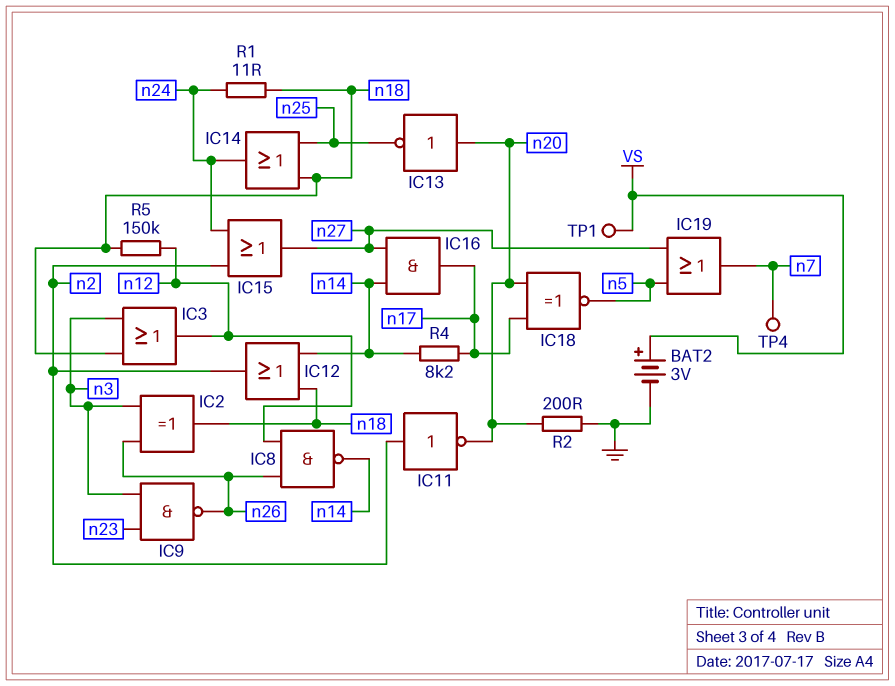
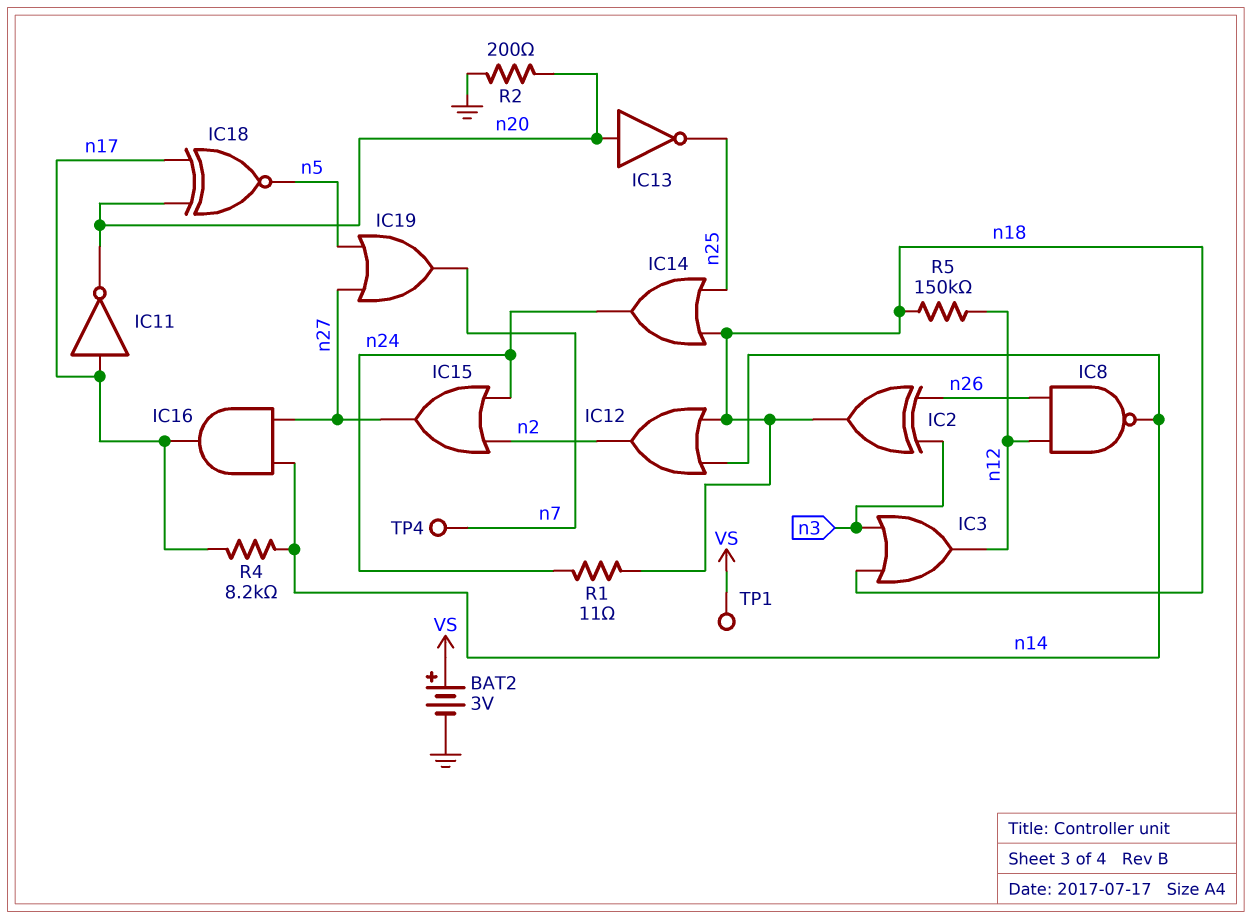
IC9: NAND (in n3, in n23, out n26) -> none
IC11: NOT (in n2, out n20) -> NOT (in n17, out n20)

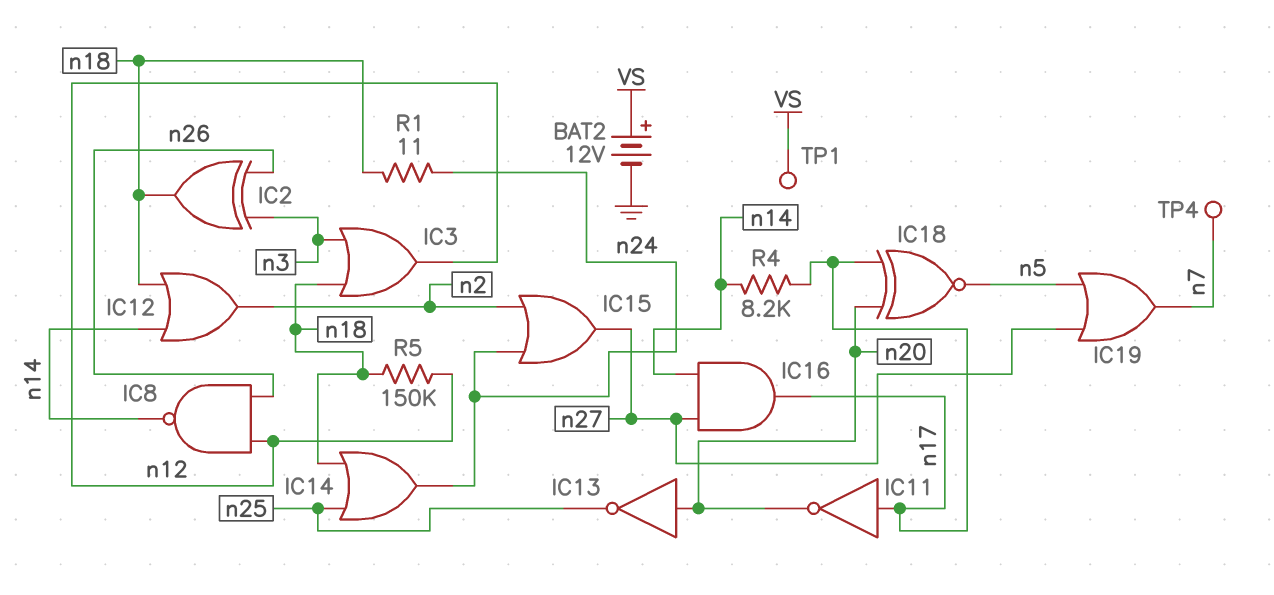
BAT2: 3V (plus VS, minus GND) -> 12V (plus VS, minus GND)
R2: 200 (GND, n20) -> none

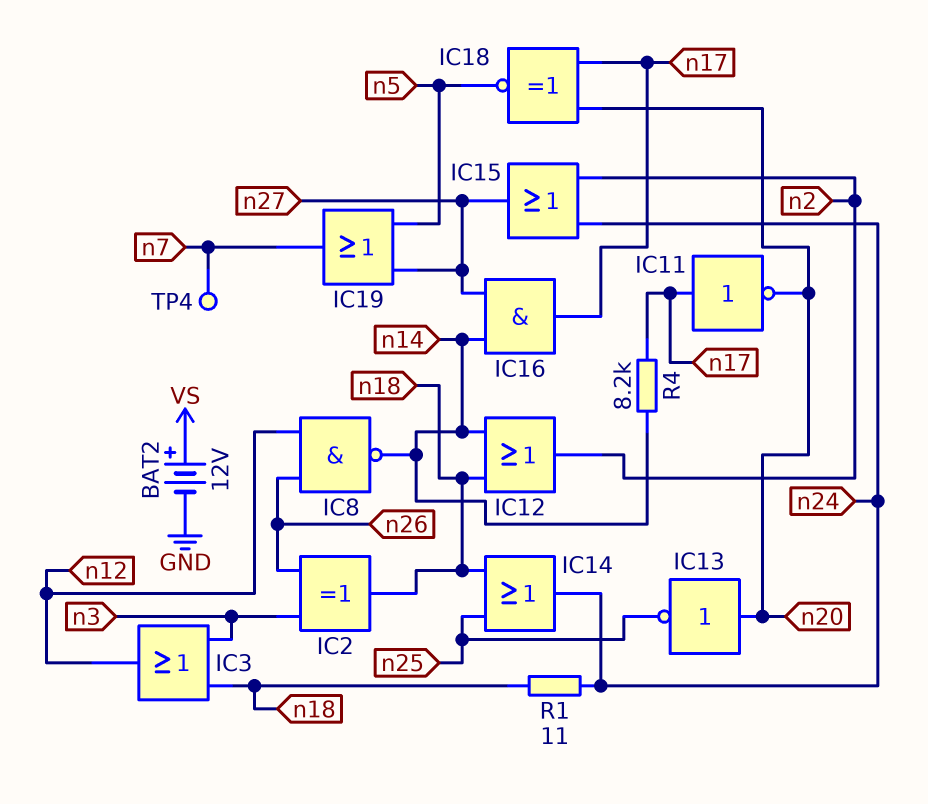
R5: 150k (n12, n18) -> none
TP1: test point (VS) -> none

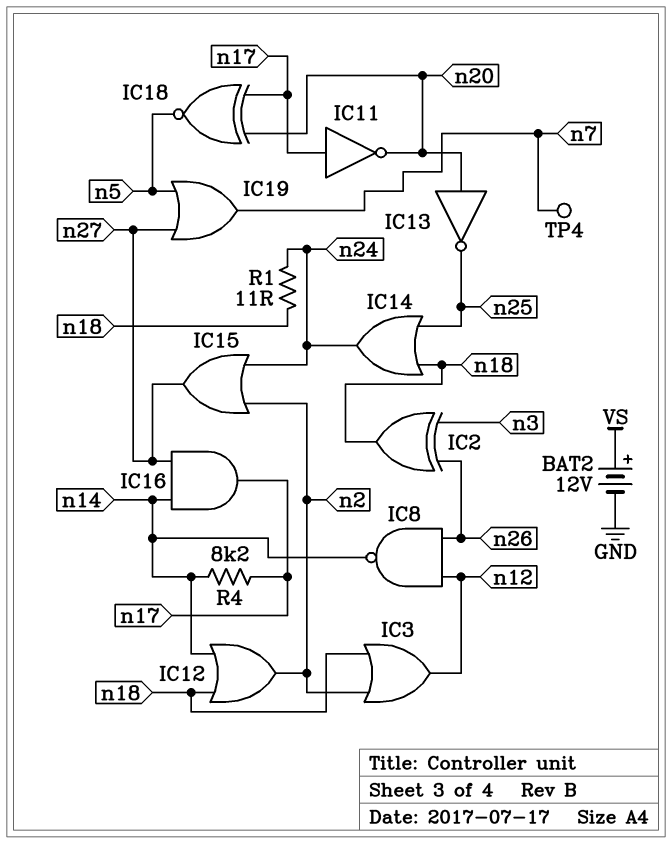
IC3: OR (in n3, in n18, out n12) -> OR (in n2, in n18, out n12)

